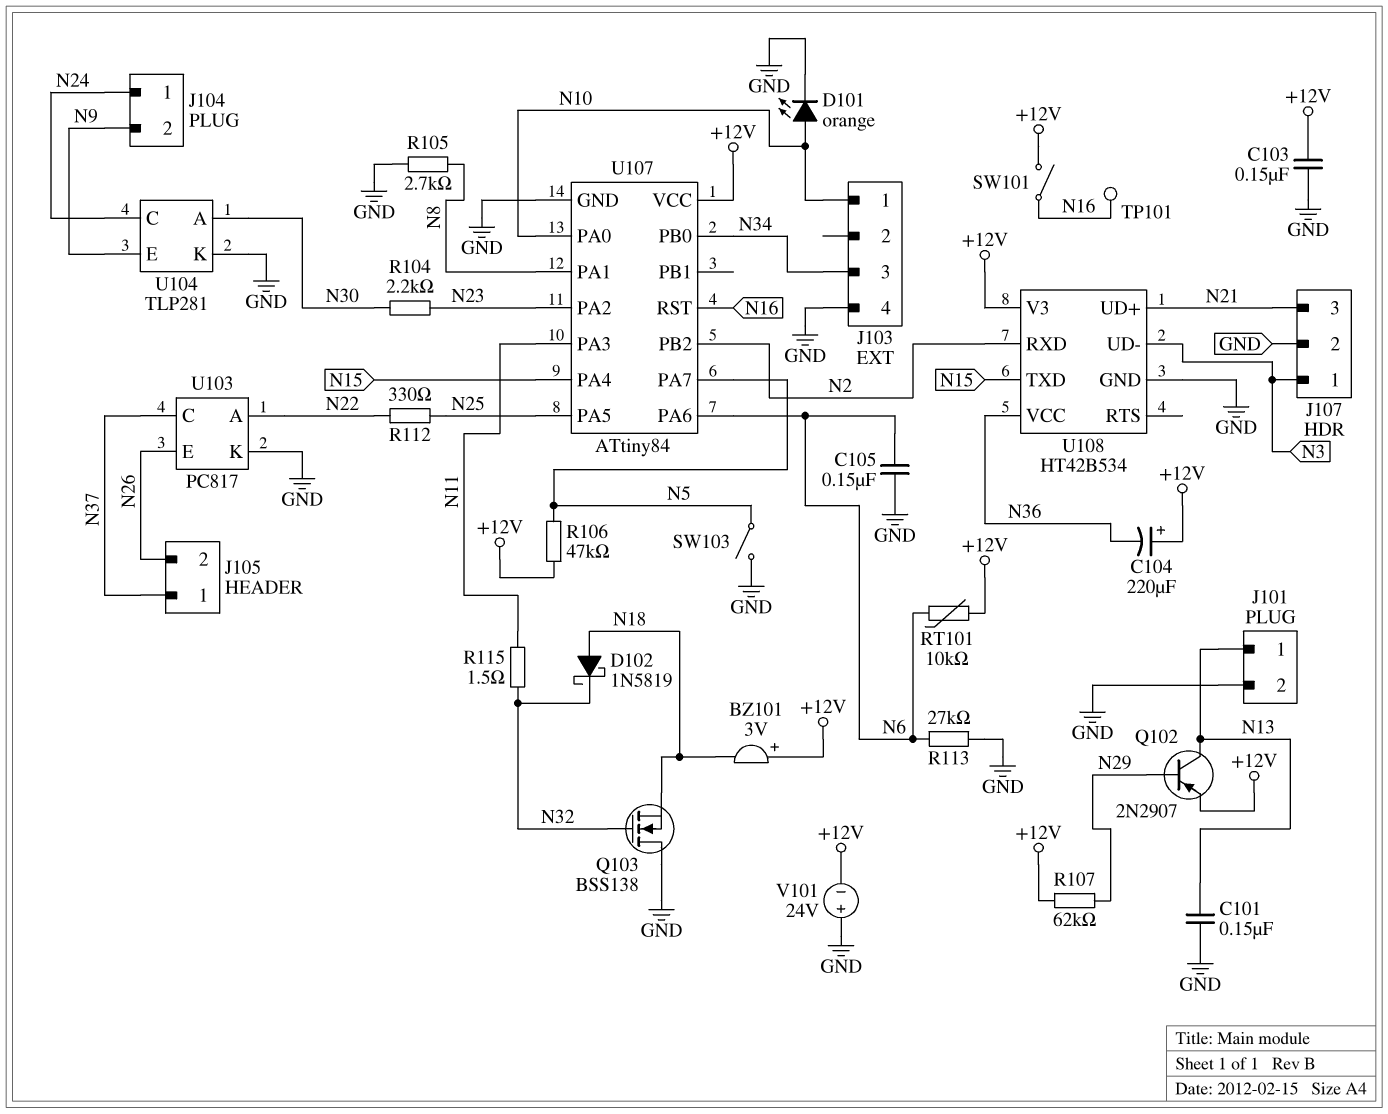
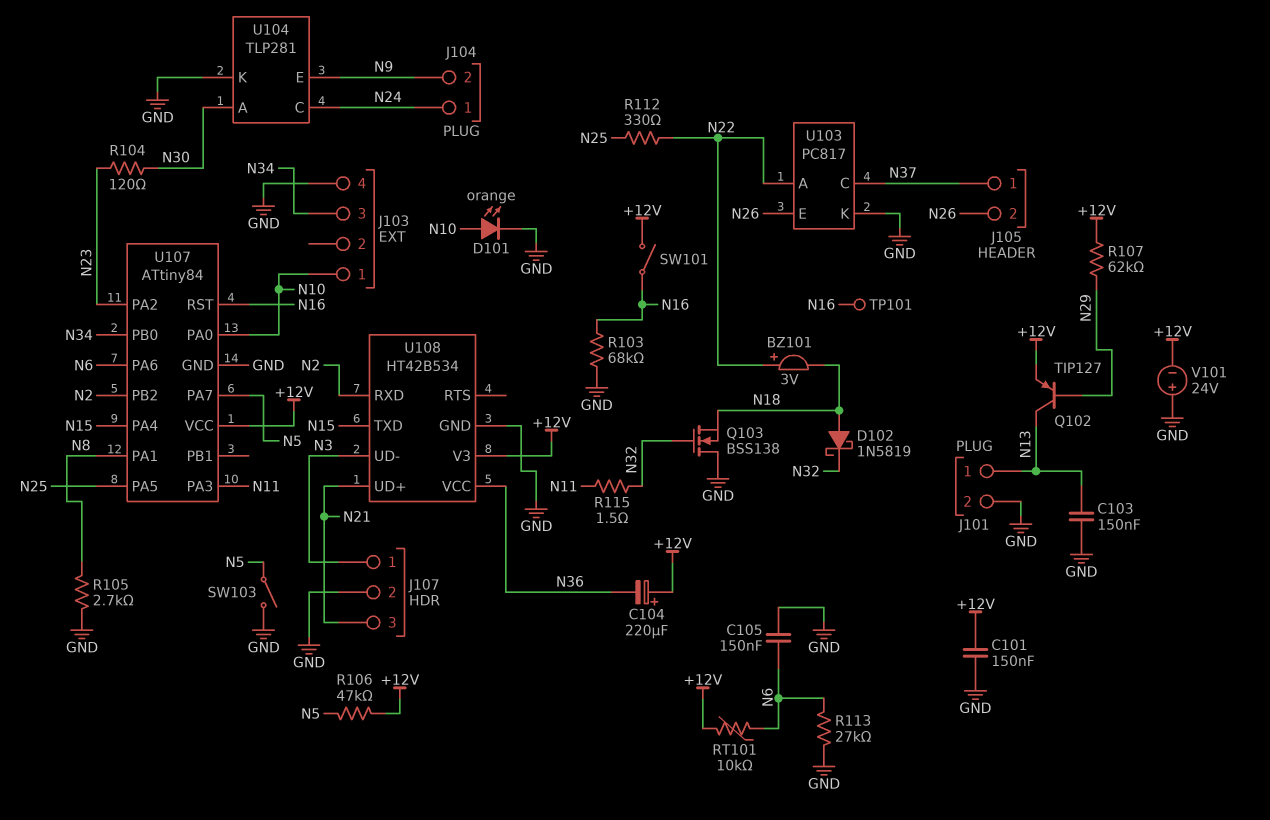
BZ101: buzzer 3V (plus +12V, minus N18) -> buzzer 3V (plus N22, minus N18)
C101: 150nF (GND, N13) -> 150nF (+12V, GND)
C103: 150nF (+12V, GND) -> 150nF (GND, N13)
Q102: PNP 2N2907 (B N29, C N13, E +12V) -> PNP TIP127 (B N29, C N13, E +12V)
R103: none -> 68k (GND, N16)
R104: 2.2k (N23, N30) -> 120 (N23, N30)

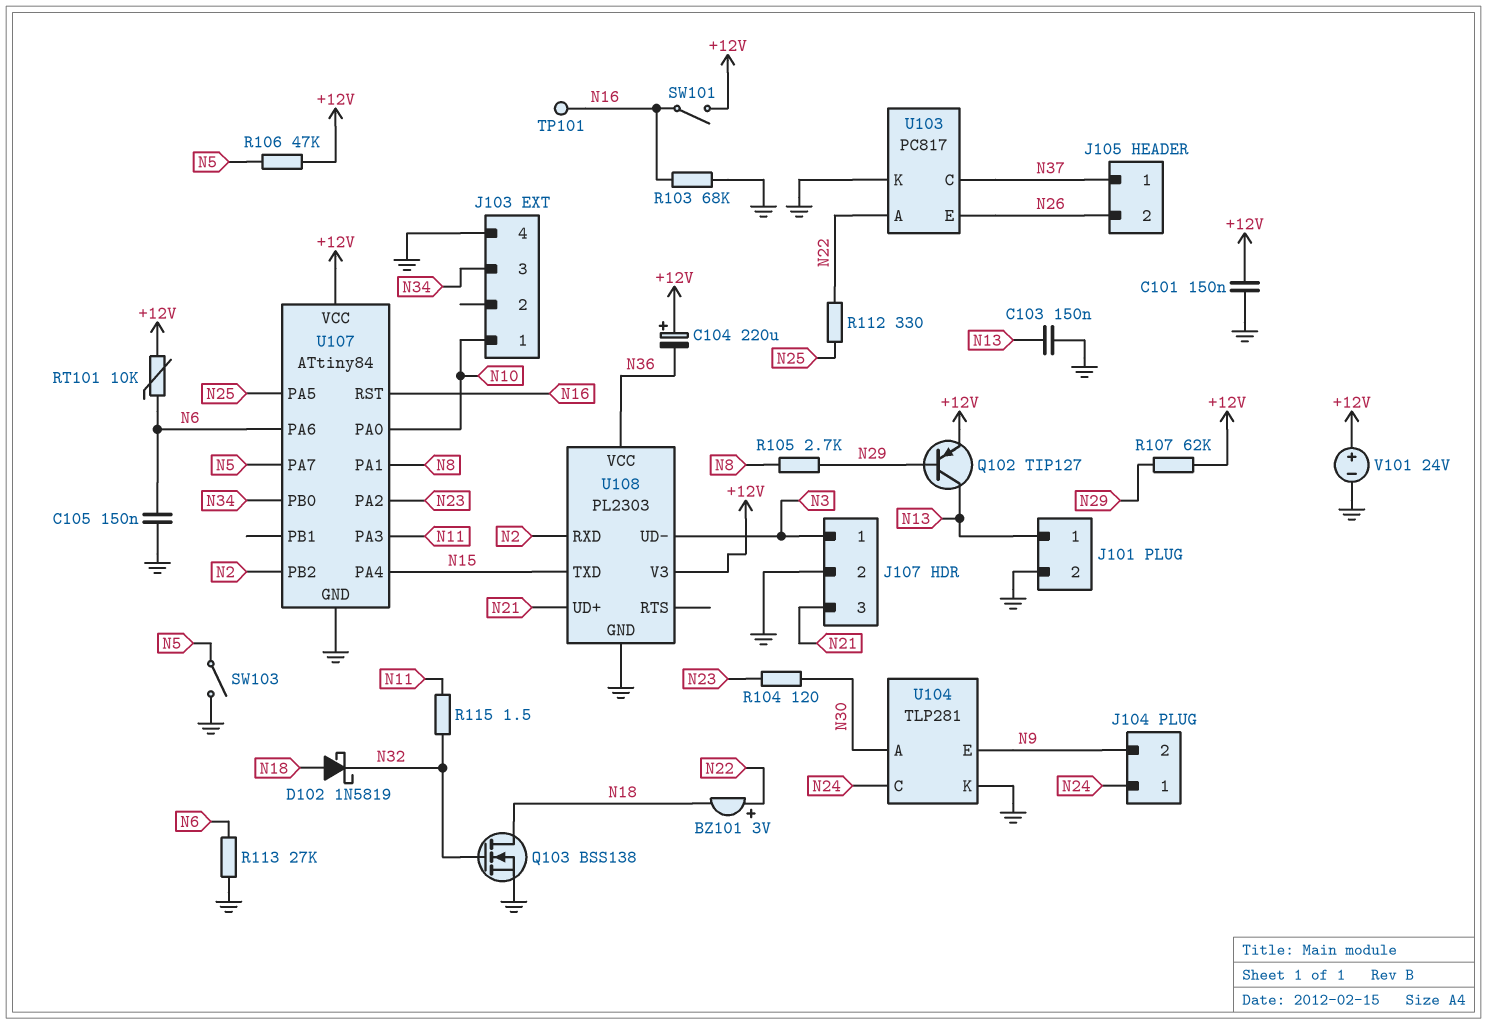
D101: LED orange (A N10, K GND) -> none
Q103: NMOS BSS138 (G N32, D GND, S N18) -> NMOS BSS138 (G N32, D N18, S GND)
R105: 2.7k (GND, N8) -> 2.7k (N8, N29)
U108: HT42B534 -> PL2303
V101: 24V (plus GND, minus +12V) -> 24V (plus +12V, minus GND)

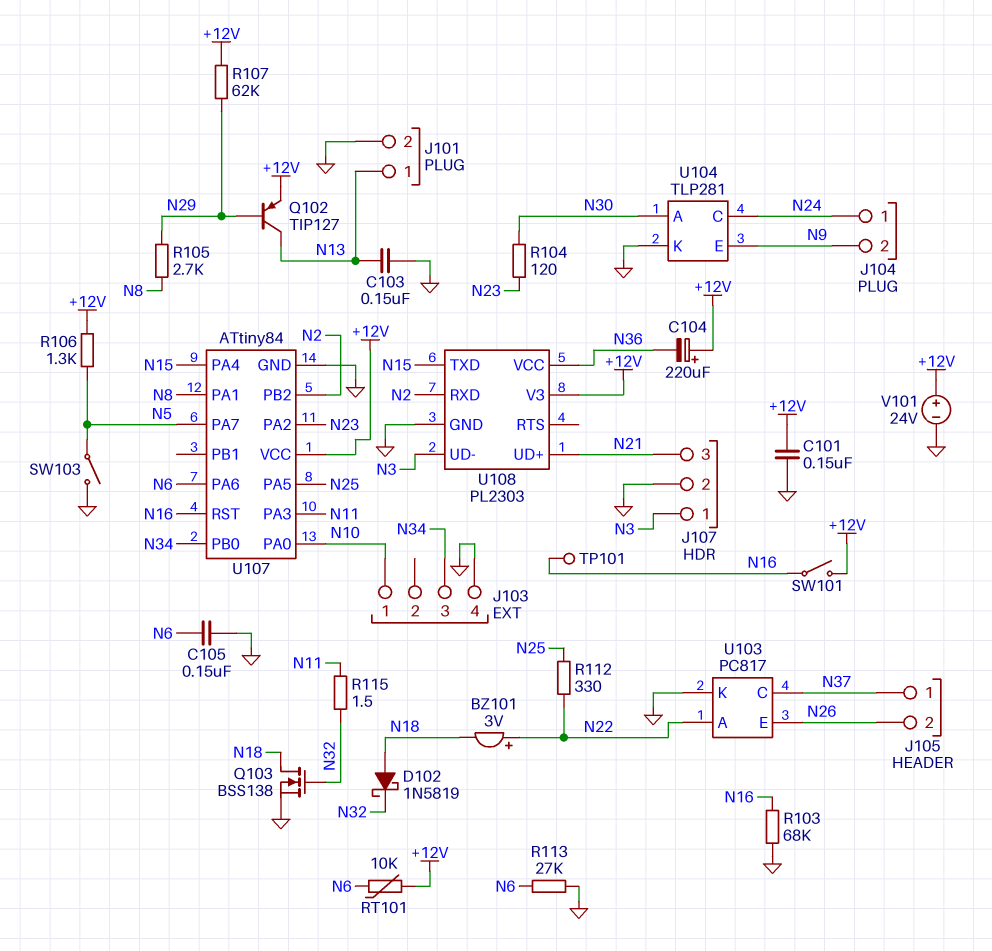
R106: 47k (+12V, N5) -> 1.3k (+12V, N5)

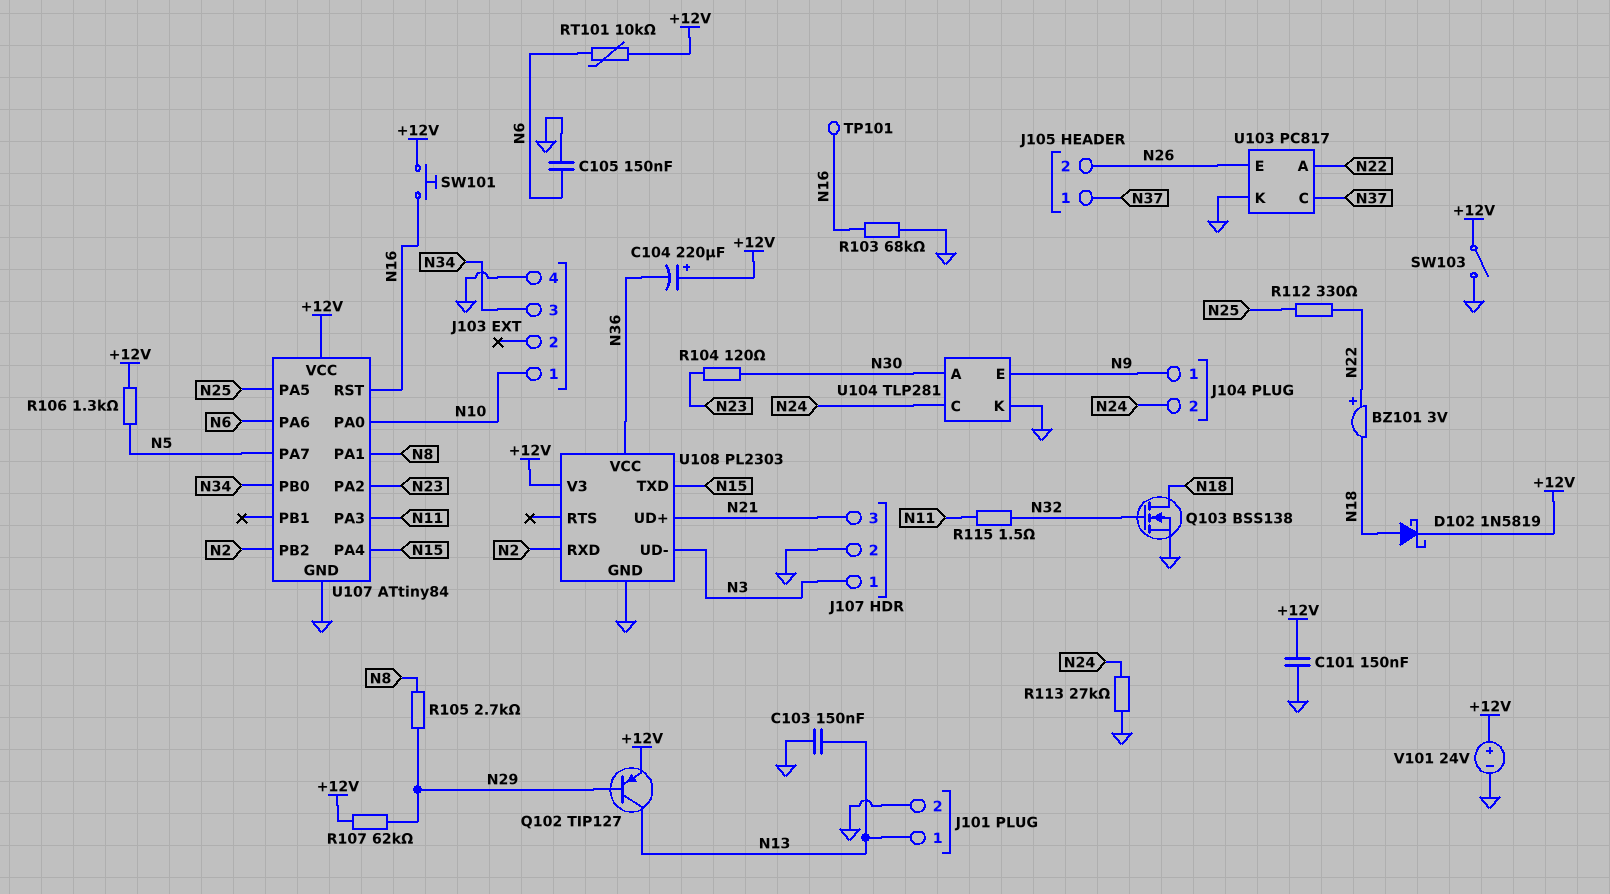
D102: schottky 1N5819 (A N18, K N32) -> schottky 1N5819 (A N18, K +12V)
J104 pin 1: N24 -> N9
J104 pin 2: N9 -> N24
R113: 27k (GND, N6) -> 27k (GND, N24)
SW101: switch (+12V, N16) -> button (+12V, N16)
SW103: switch (GND, N5) -> switch (+12V, GND)

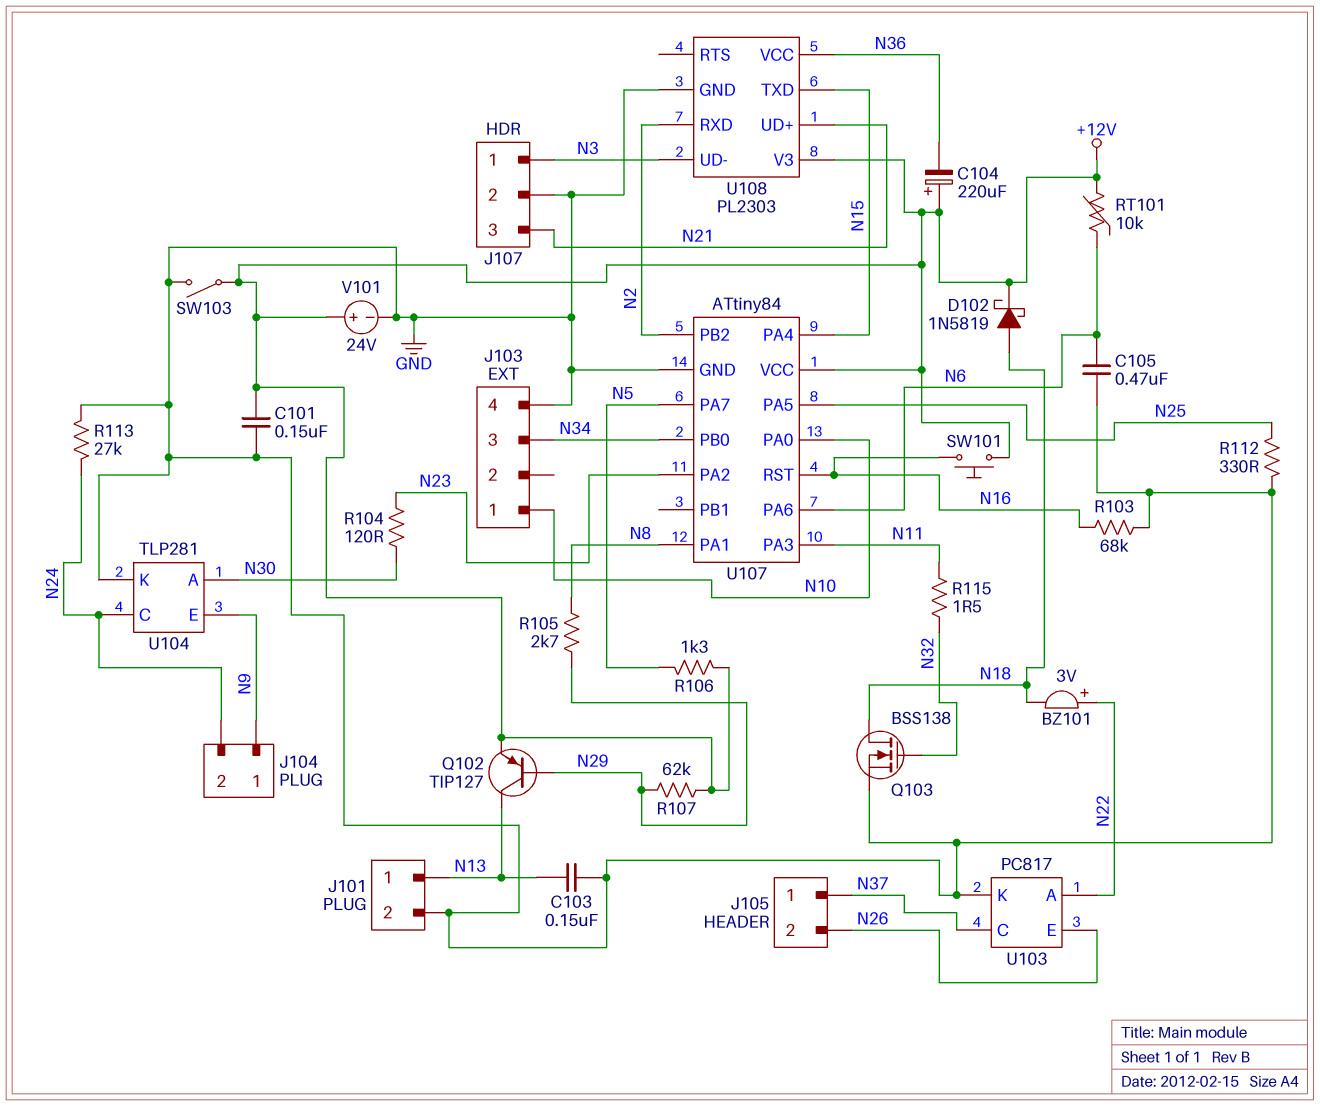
C105: 150nF (GND, N6) -> 470nF (GND, N6)
R112: 330 (N22, N25) -> 330 (GND, N25)
TP101: test point (N16) -> none

